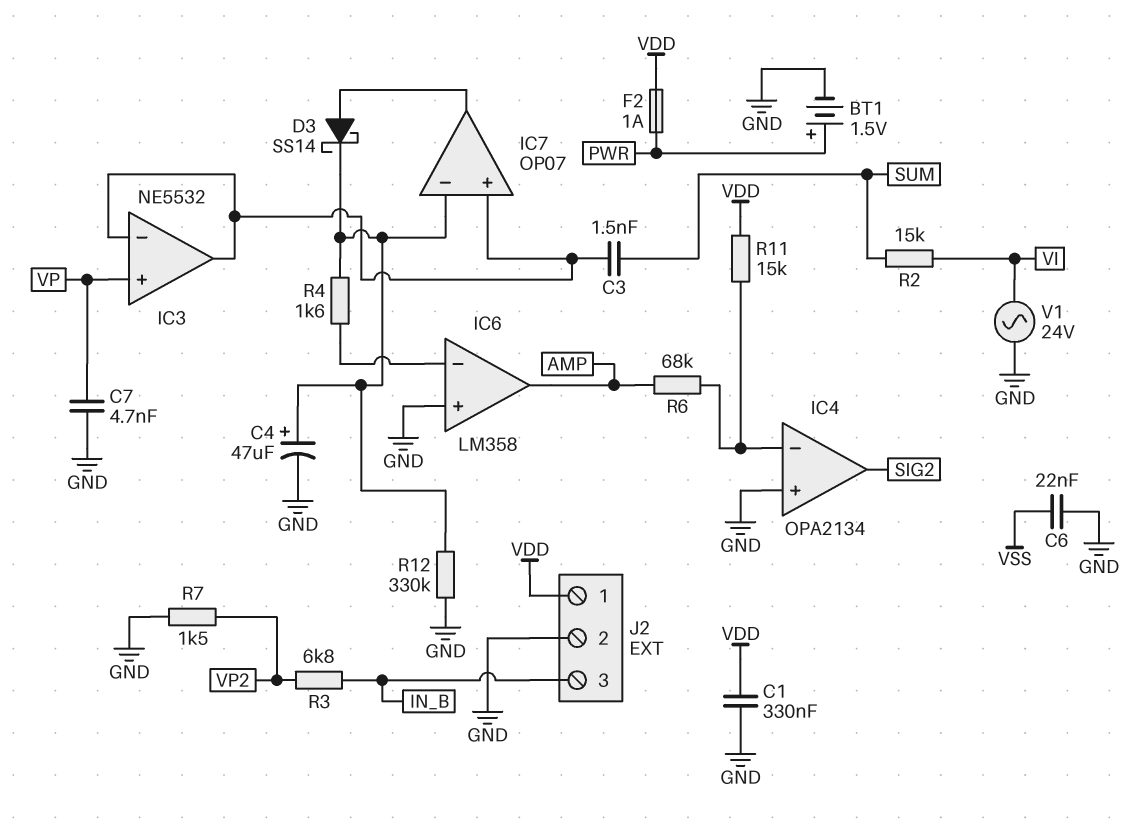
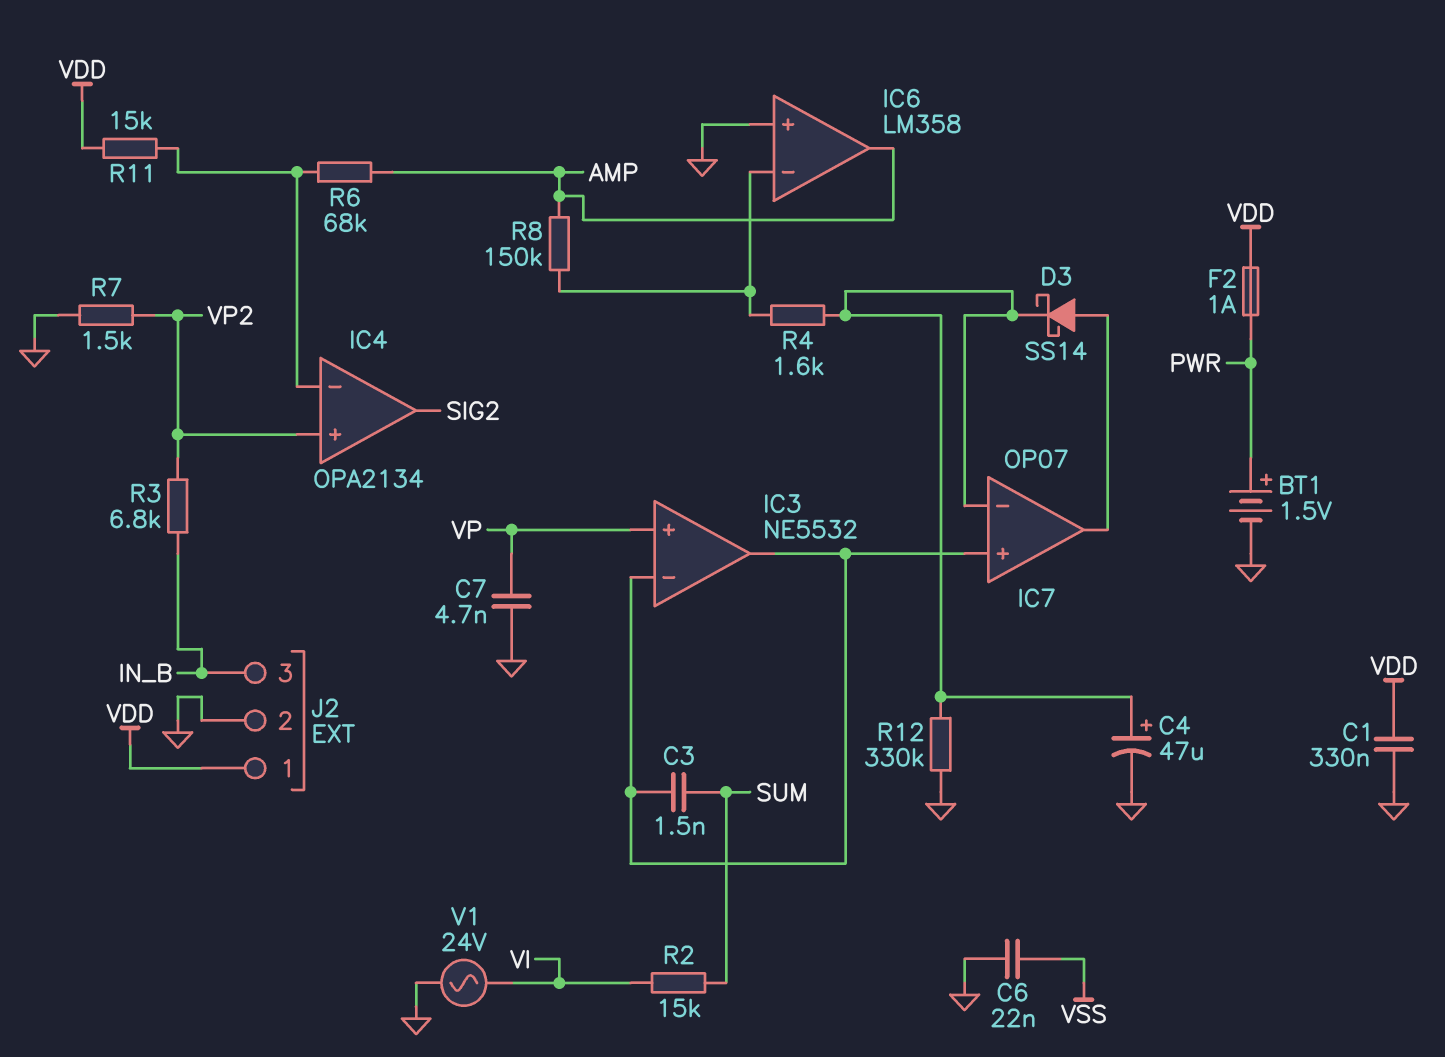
IC4 pin in+: GND -> VP2
R8: none -> 150k (AMP, IC6/in-)

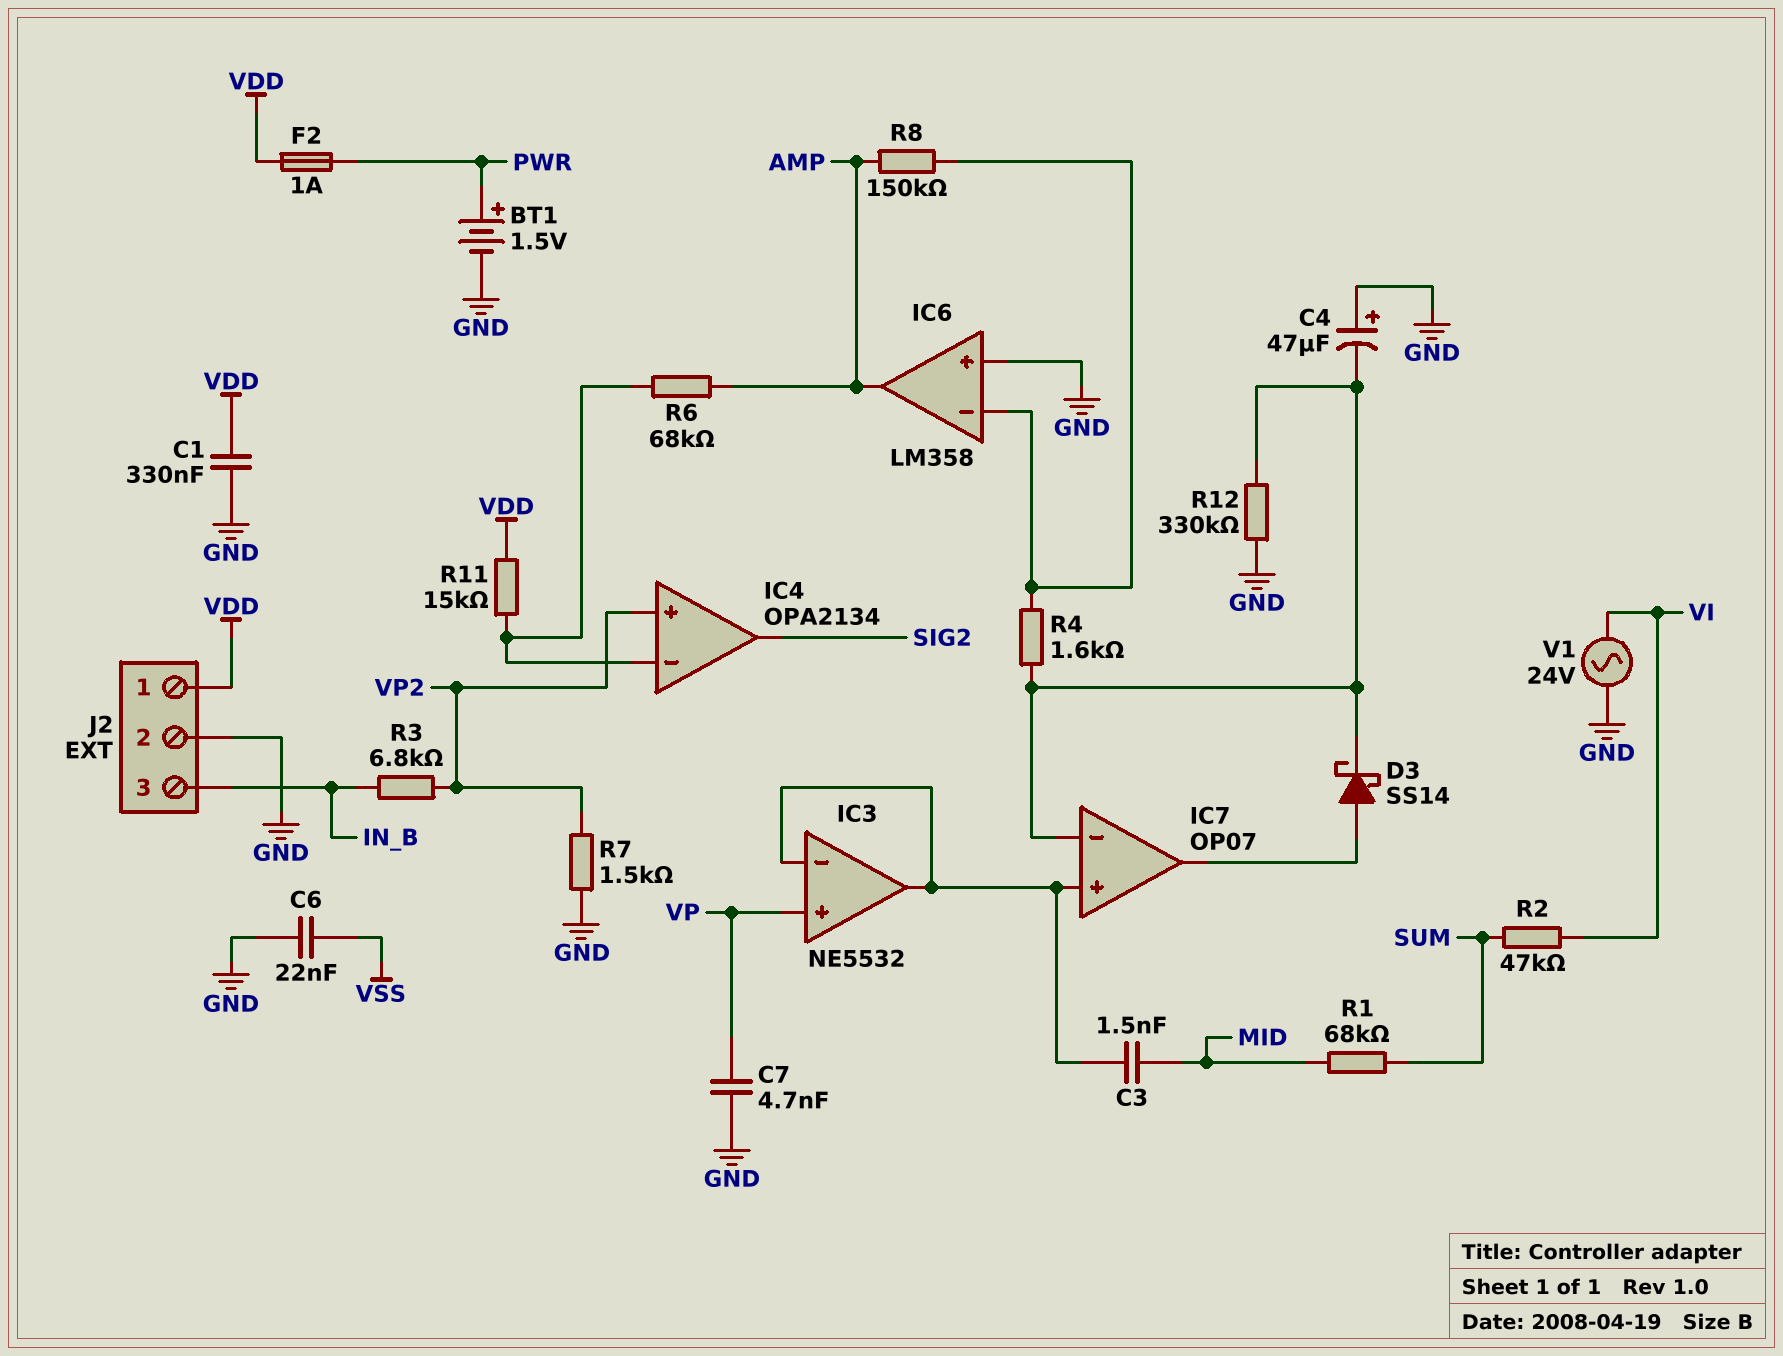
C3: 1.5nF (IC3/in-, SUM) -> 1.5nF (IC3/in-, MID)
C4: 47uF (plus IC7/in-, minus GND) -> 47uF (plus GND, minus IC7/in-)
R1: none -> 68k (MID, SUM)
R2: 15k (SUM, VI) -> 47k (SUM, VI)

